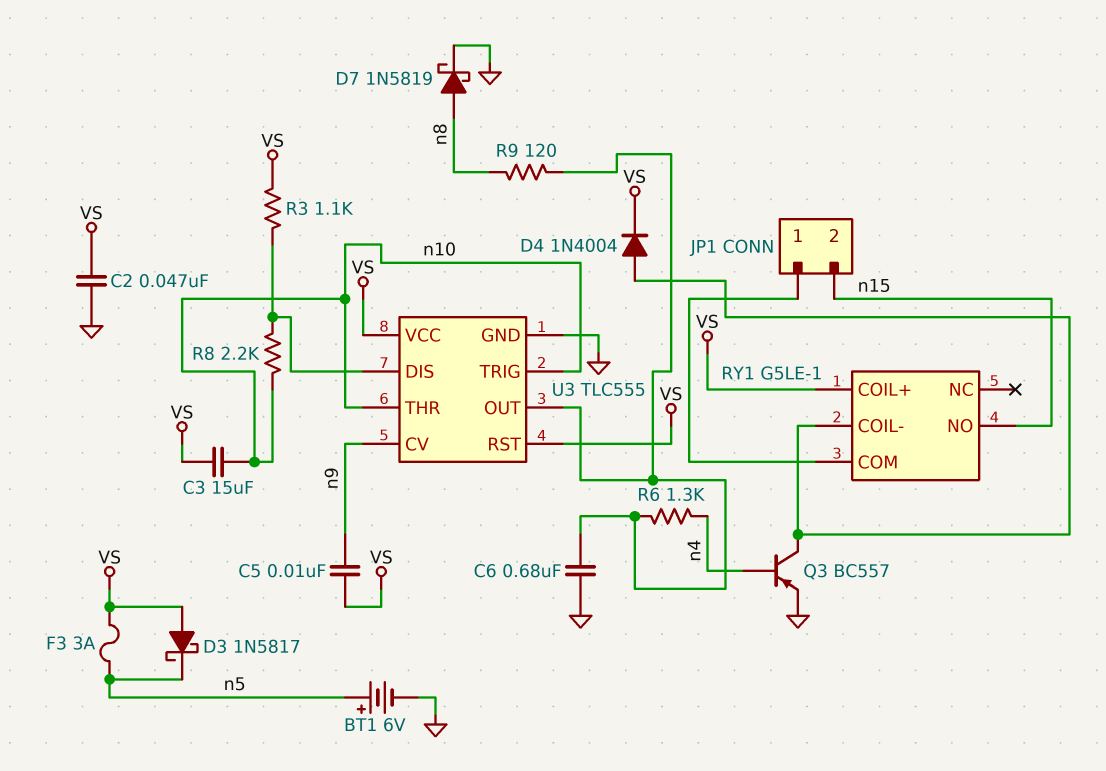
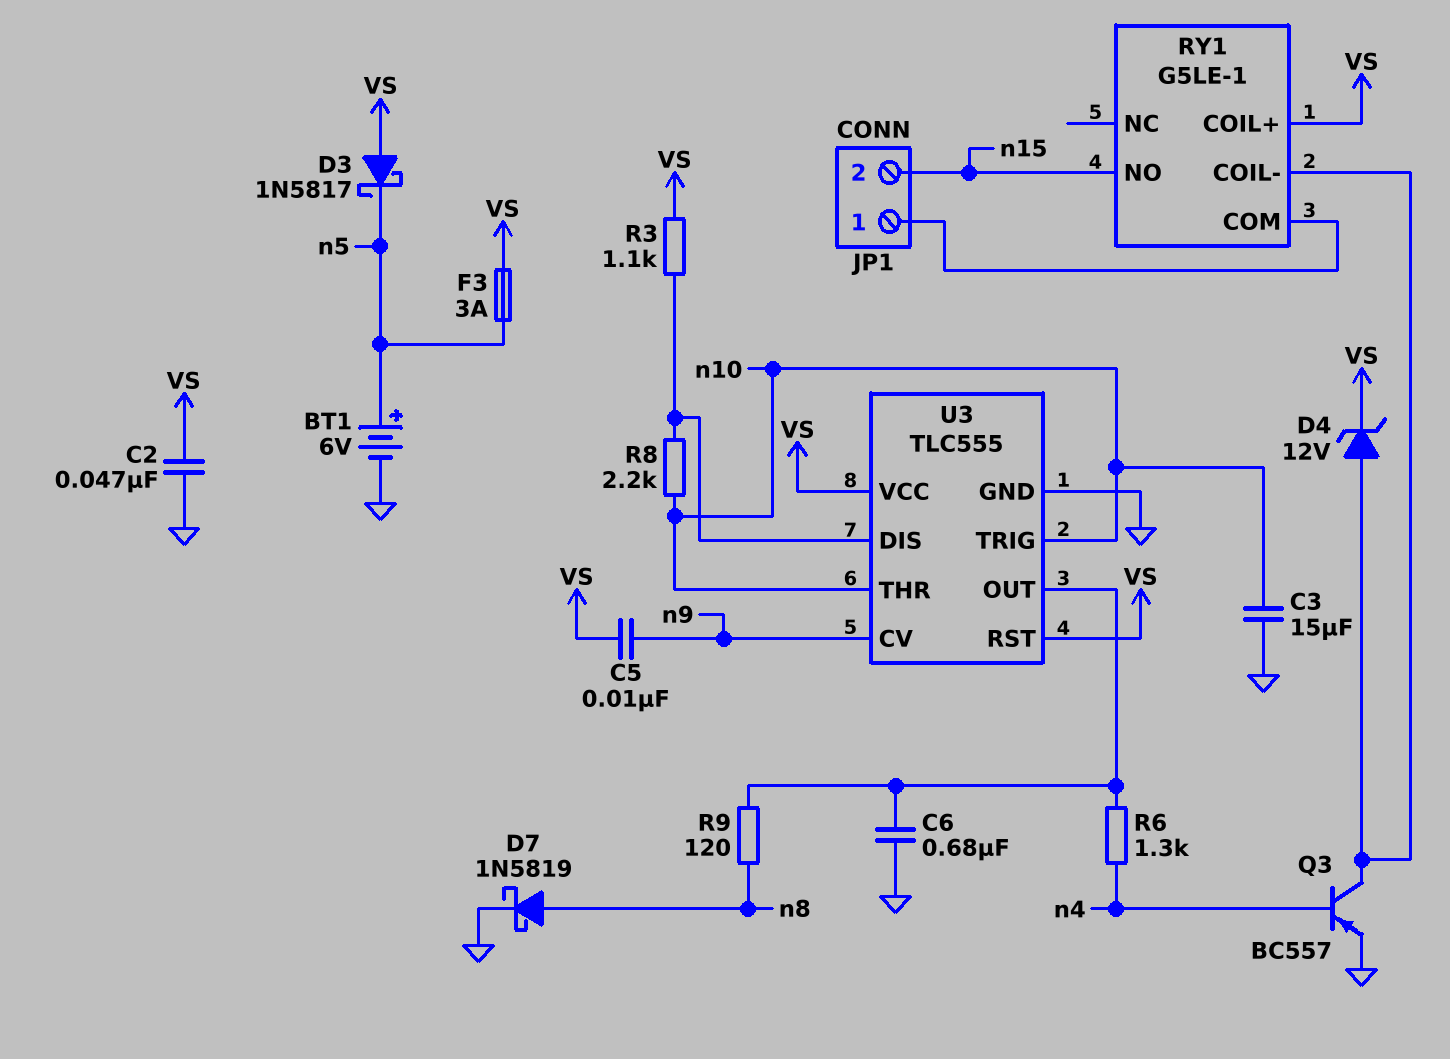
C3: 15uF (VS, n10) -> 15uF (GND, n10)
D4: diode 1N4004 (A RY1/COIL-, K VS) -> zener 12V (A RY1/COIL-, K VS)

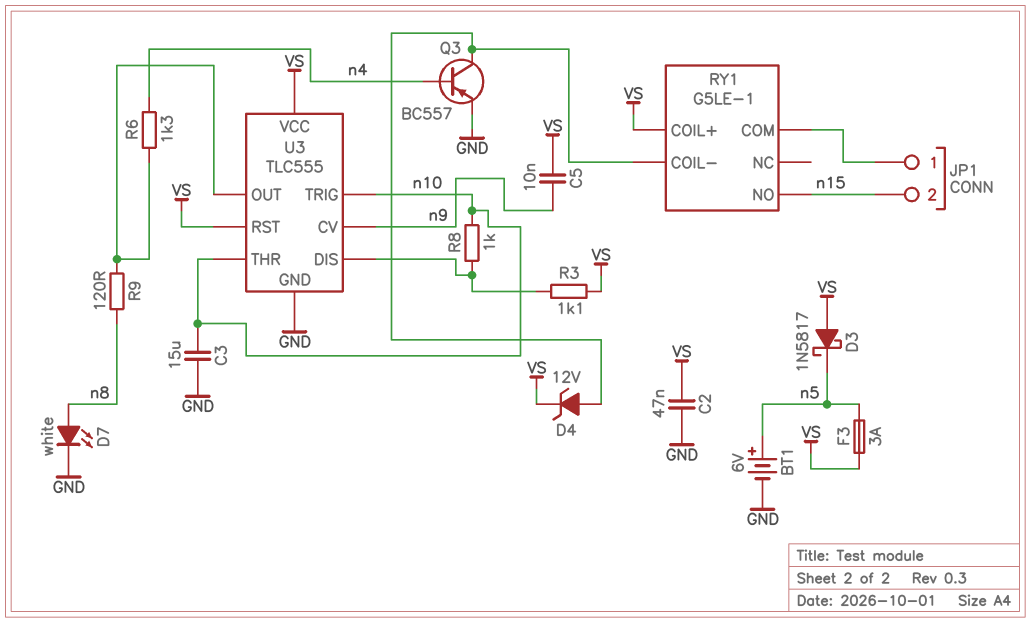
C6: 680nF (GND, U3/OUT) -> none
D7: schottky 1N5819 (A n8, K GND) -> LED white (A n8, K GND)
R8: 2.2k (U3/DIS, n10) -> 1k (U3/DIS, n10)

